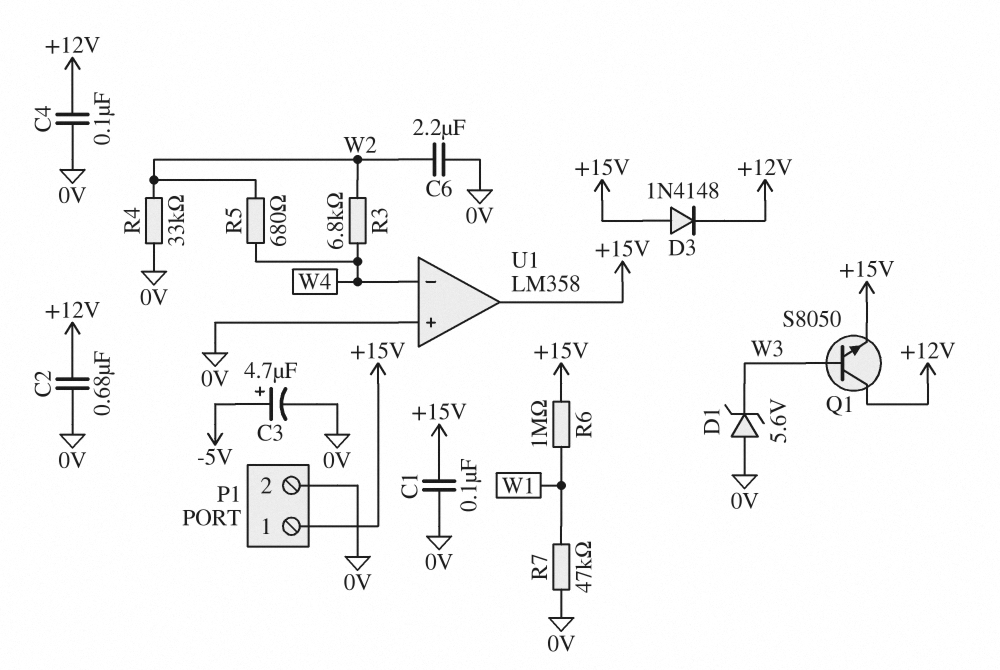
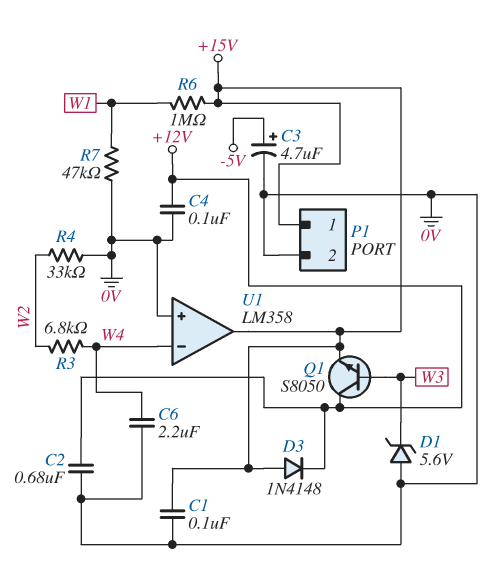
C6: 2.2uF (0V, W2) -> 2.2uF (0V, W4)
R5: 680 (W2, W4) -> none

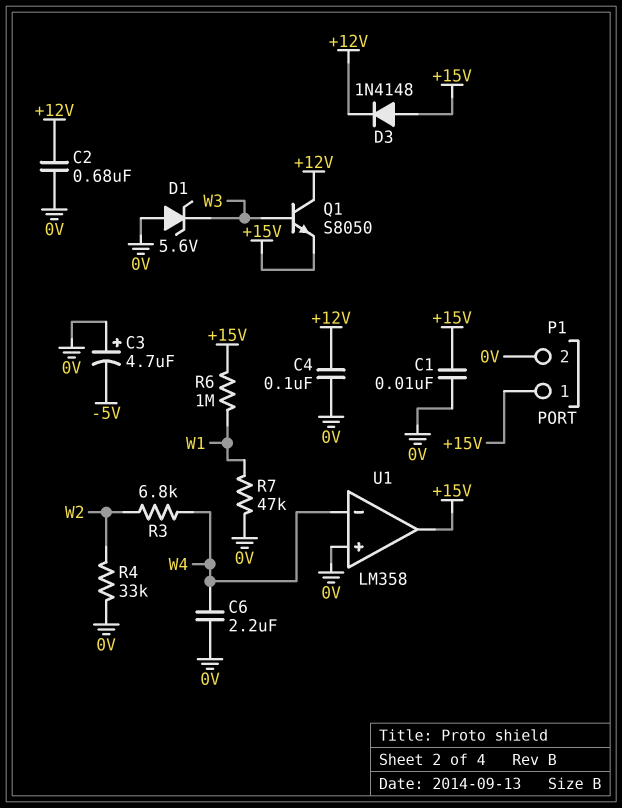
C1: 100nF (+15V, 0V) -> 10nF (+15V, 0V)
C3: 4.7uF (plus -5V, minus 0V) -> 4.7uF (plus 0V, minus -5V)

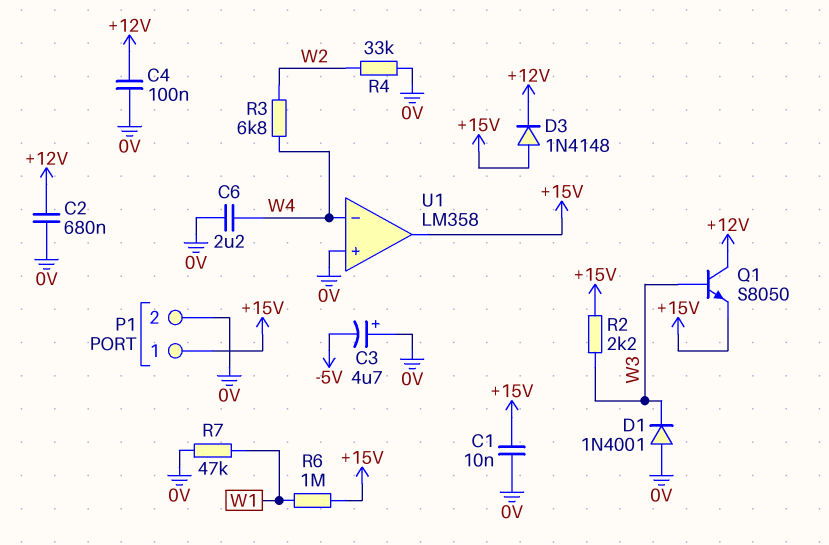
D1: zener 5.6V (A 0V, K W3) -> diode 1N4001 (A 0V, K W3)
R2: none -> 2.2k (+15V, W3)

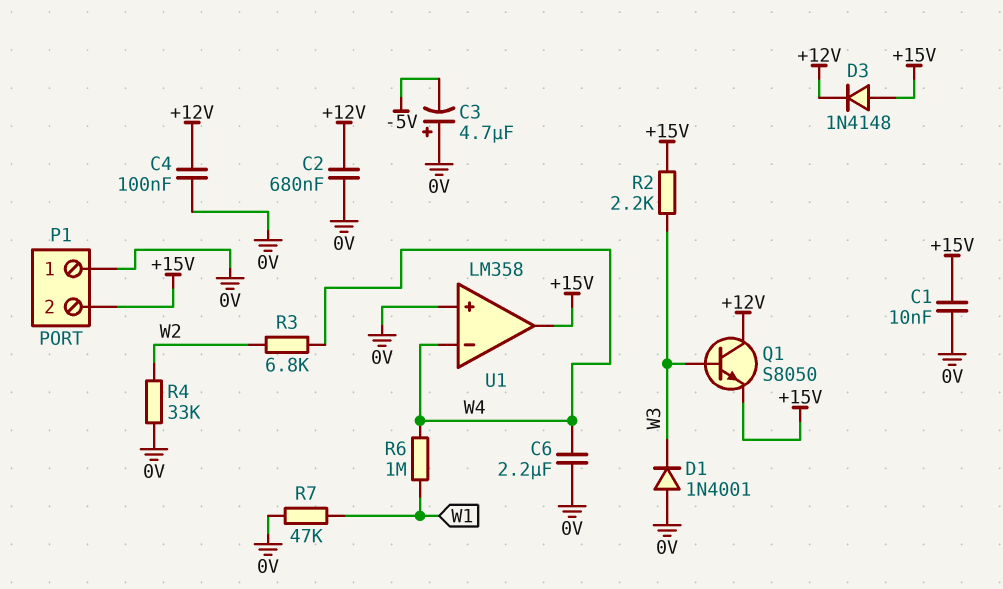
P1 pin 1: +15V -> 0V
P1 pin 2: 0V -> +15V
R6: 1M (+15V, W1) -> 1M (W1, W4)

